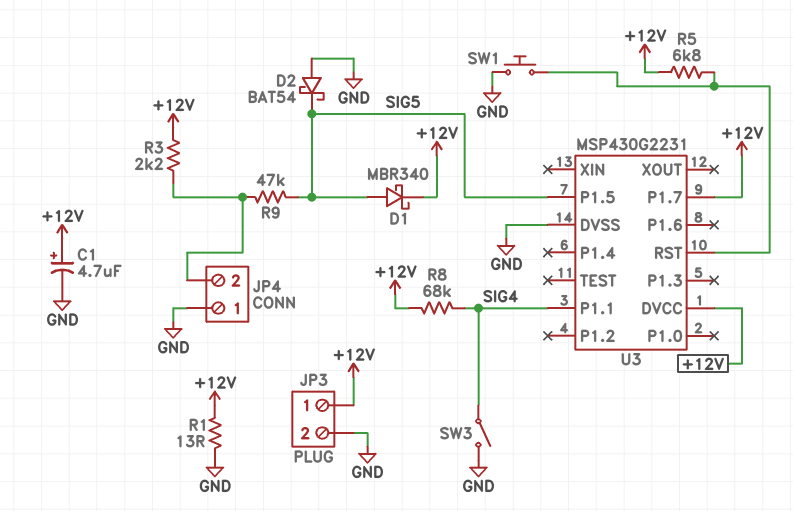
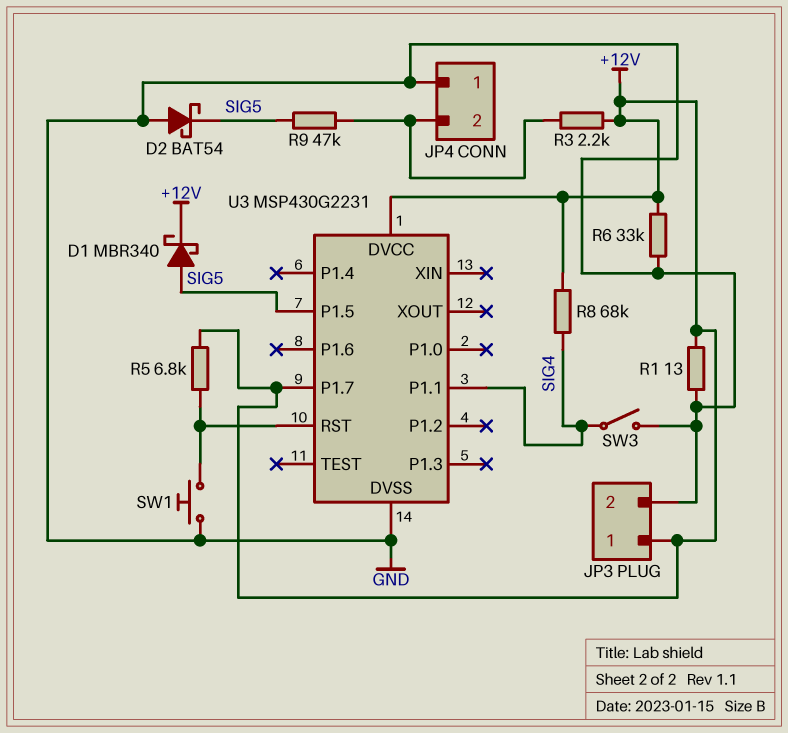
C1: 4.7uF (plus +12V, minus GND) -> none
R6: none -> 33k (+12V, GND)

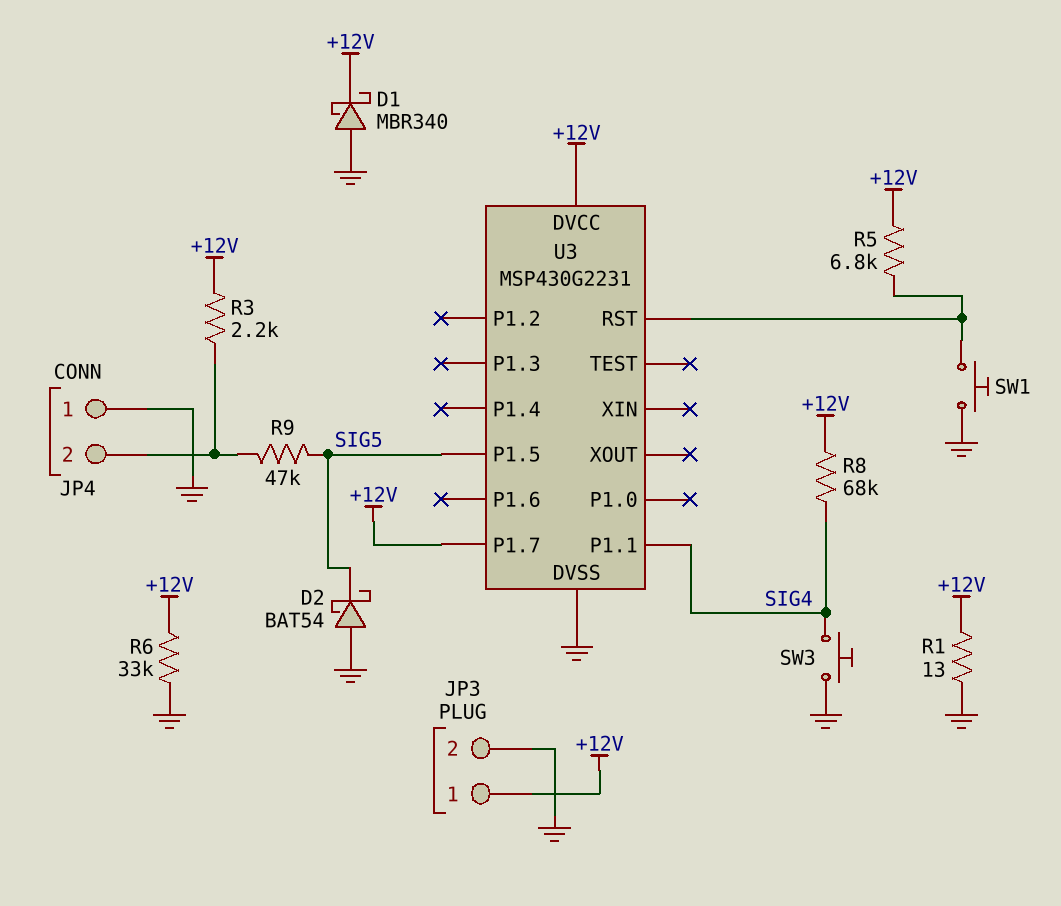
D1: schottky MBR340 (A SIG5, K +12V) -> schottky MBR340 (A GND, K +12V)
SW3: switch (GND, SIG4) -> button (GND, SIG4)

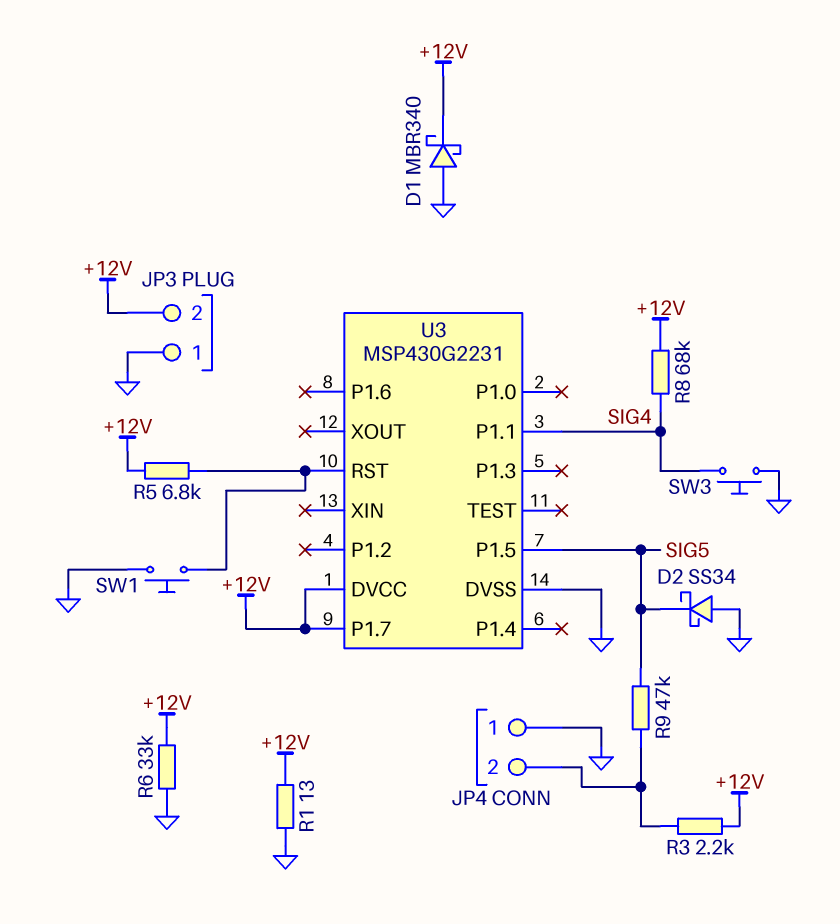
D2: schottky BAT54 (A GND, K SIG5) -> schottky SS34 (A GND, K SIG5)
JP3 pin 1: +12V -> GND
JP3 pin 2: GND -> +12V

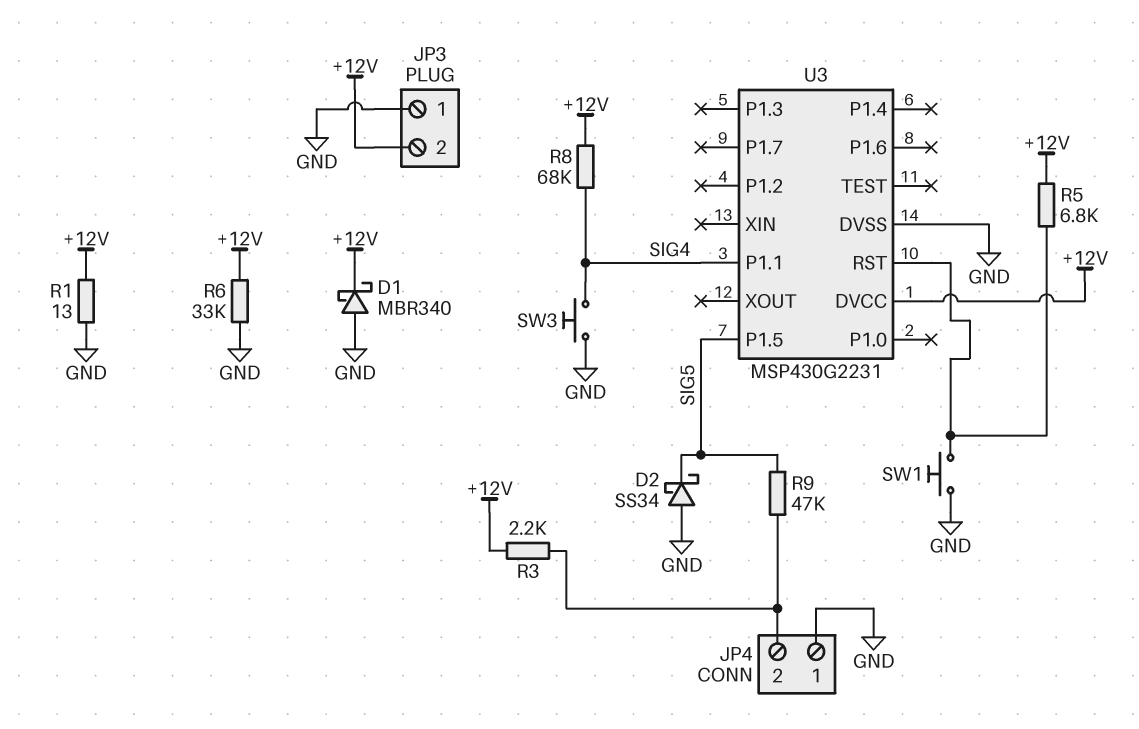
U3 pin P1.7: +12V -> none

